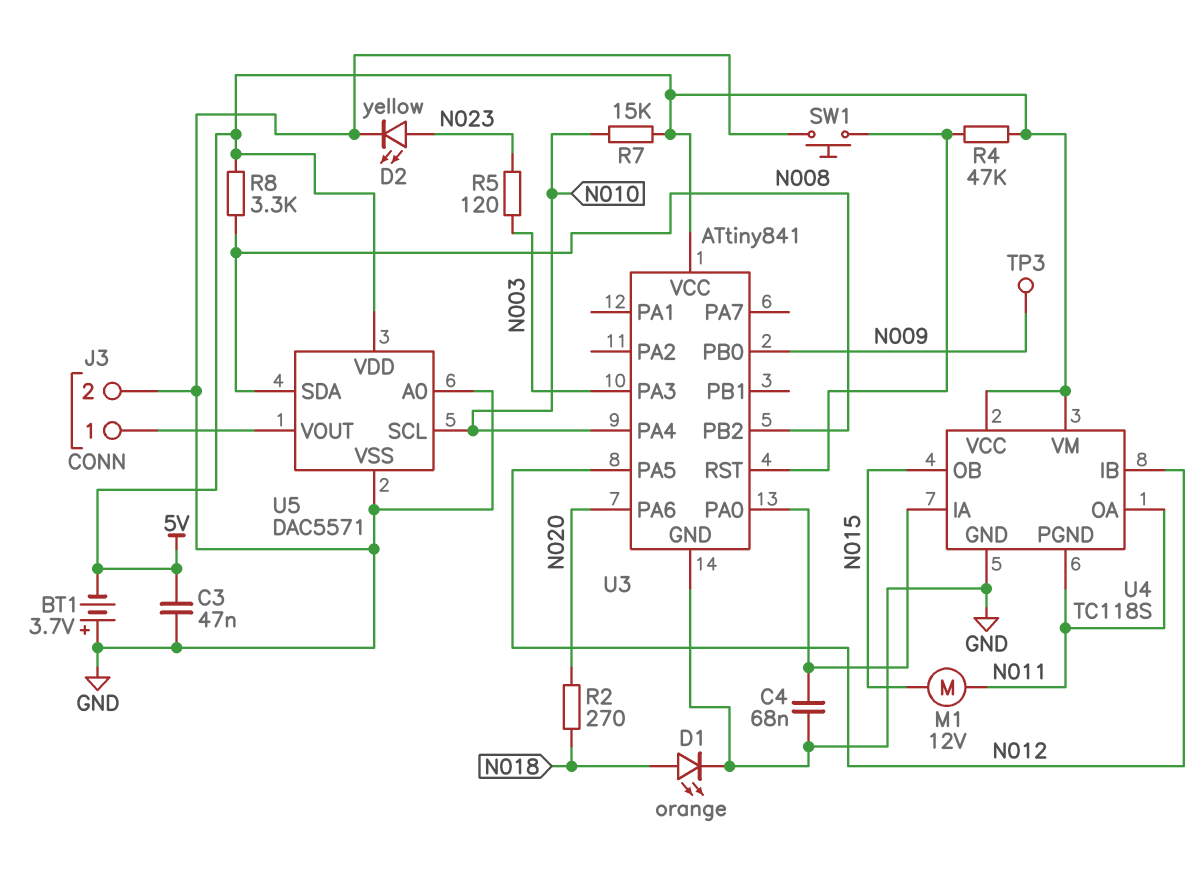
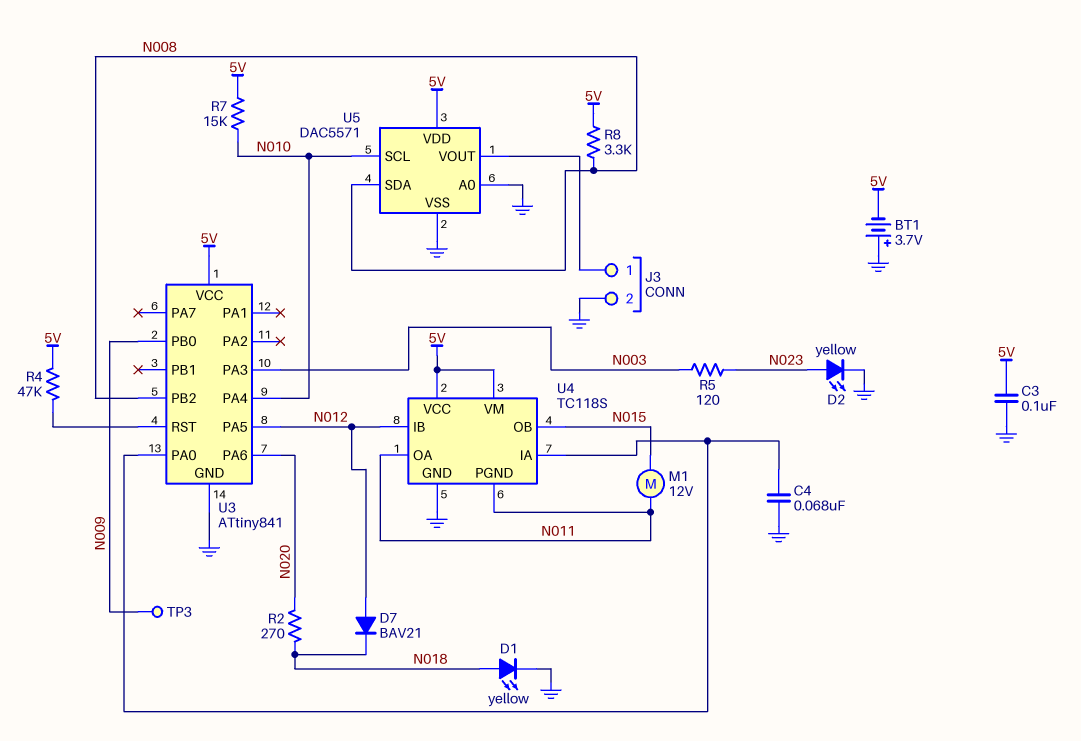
C3: 47nF (5V, GND) -> 100nF (5V, GND)
D1: LED orange (A N018, K GND) -> LED yellow (A N018, K GND)
D7: none -> diode BAV21 (A N012, K N018)
SW1: button (GND, U3/RST) -> none

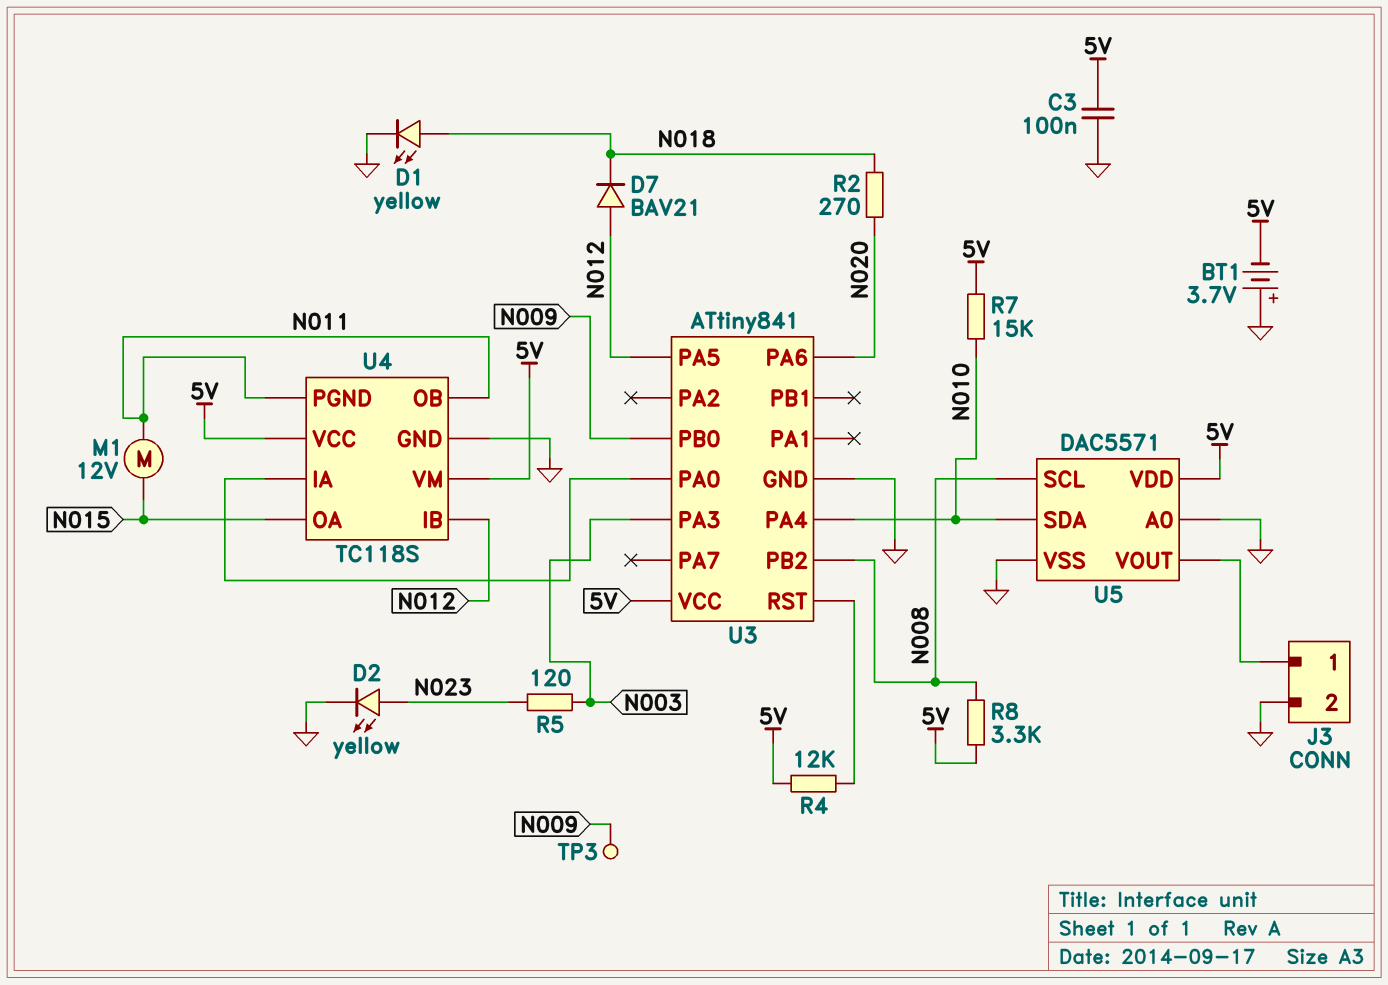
C4: 68nF (GND, U3/PA0) -> none
R4: 47k (5V, U3/RST) -> 12k (5V, U3/RST)
U4 pin OA: N011 -> N015
U4 pin OB: N015 -> N011
U5 pin SCL: N010 -> N008
U5 pin SDA: N008 -> N010

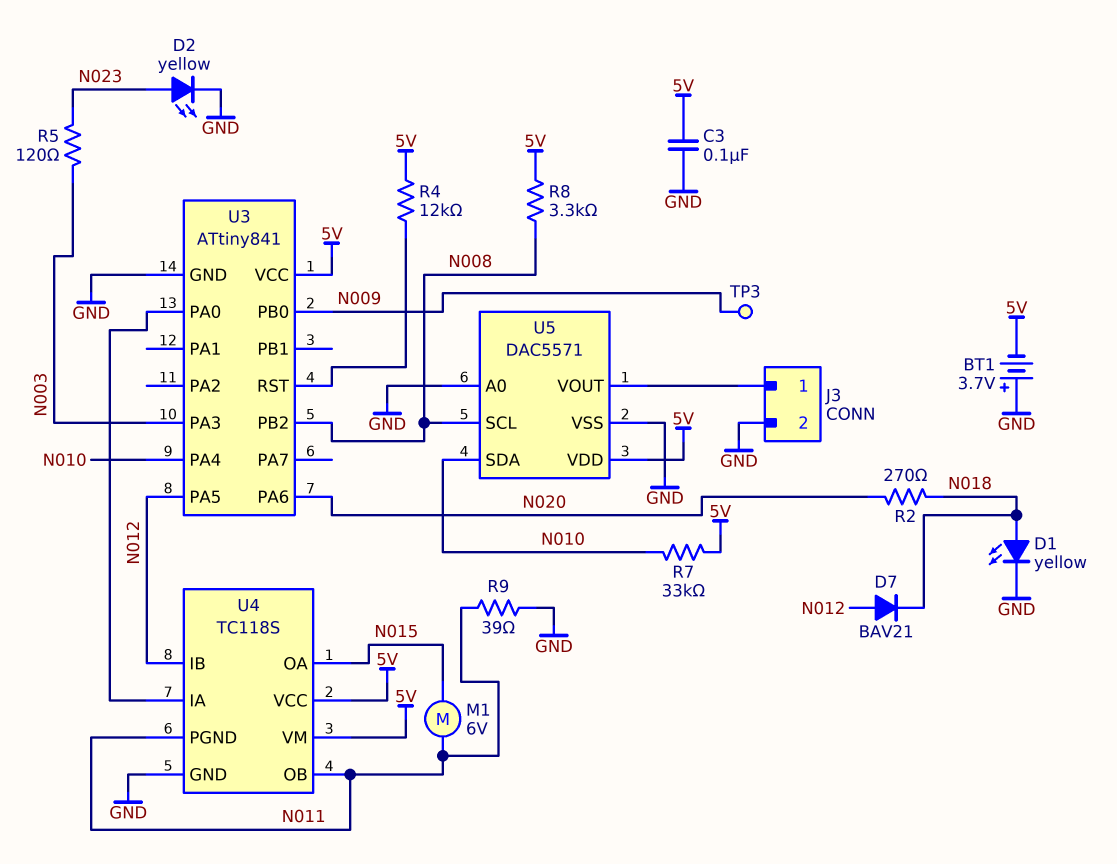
M1: motor 12V (N011, N015) -> motor 6V (N011, N015)
R7: 15k (5V, N010) -> 33k (5V, N010)
R9: none -> 39 (GND, N011)

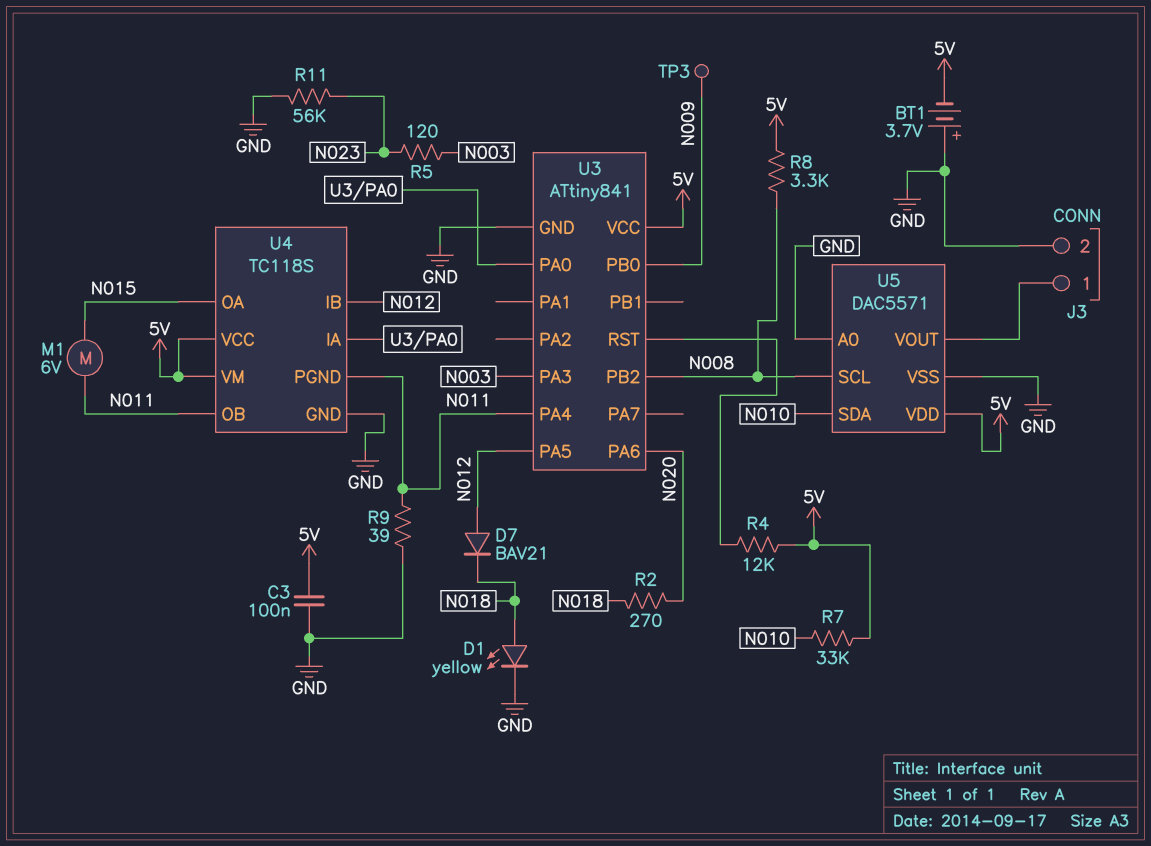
D2: LED yellow (A N023, K GND) -> none
R11: none -> 56k (GND, N023)
U3 pin PA4: N010 -> N011

